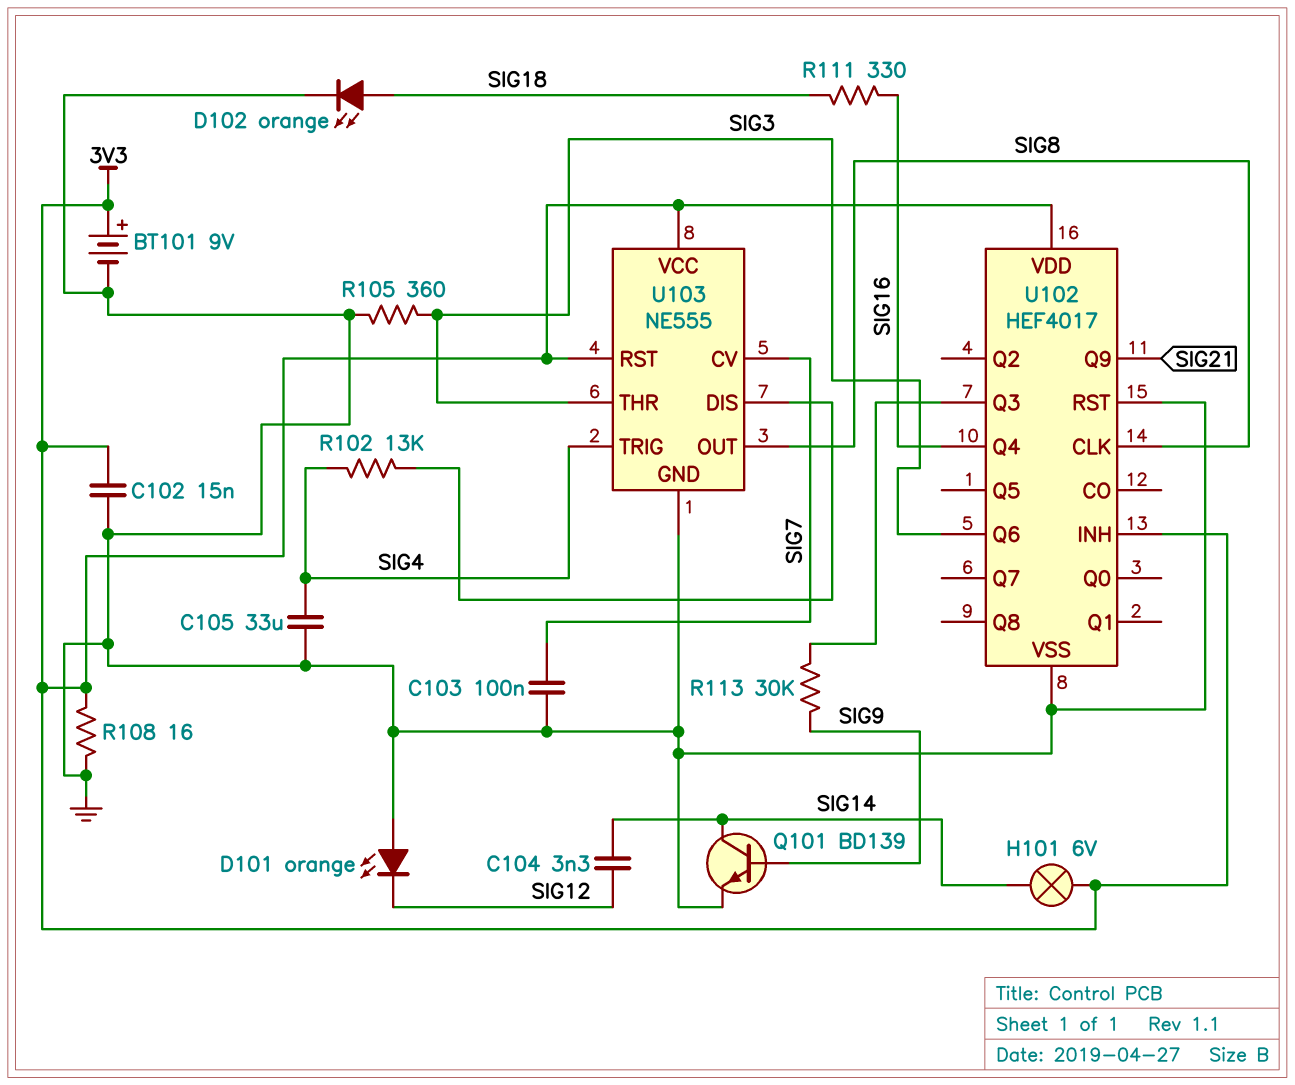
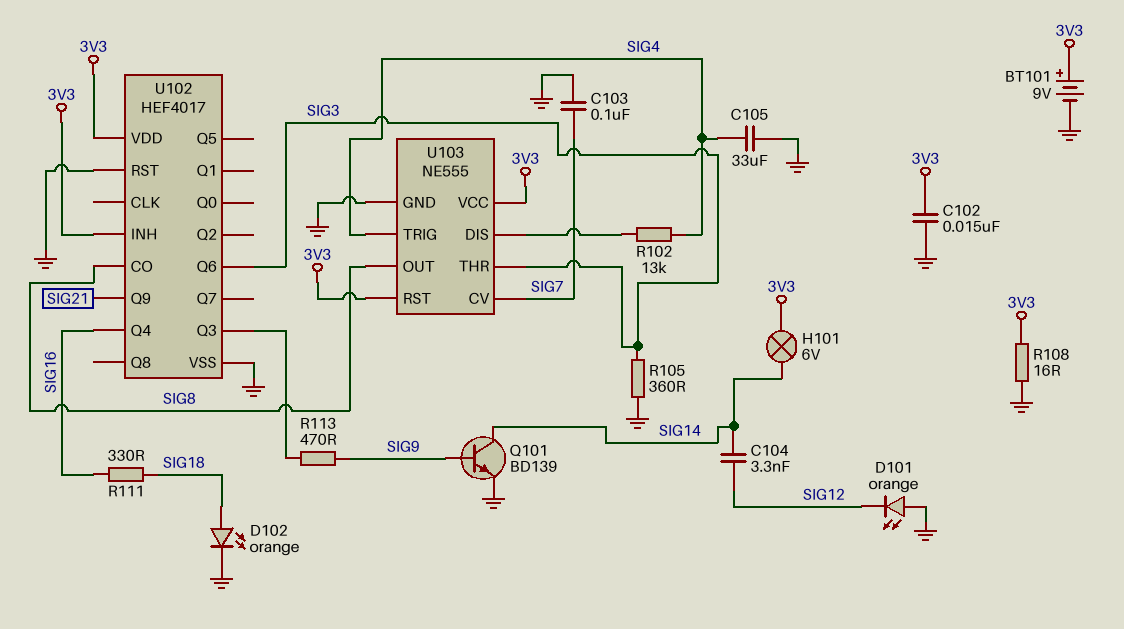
R113: 30k (SIG9, U102/Q3) -> 470 (SIG9, U102/Q3)
U102 pin CLK: SIG8 -> none
U102 pin CO: none -> SIG8

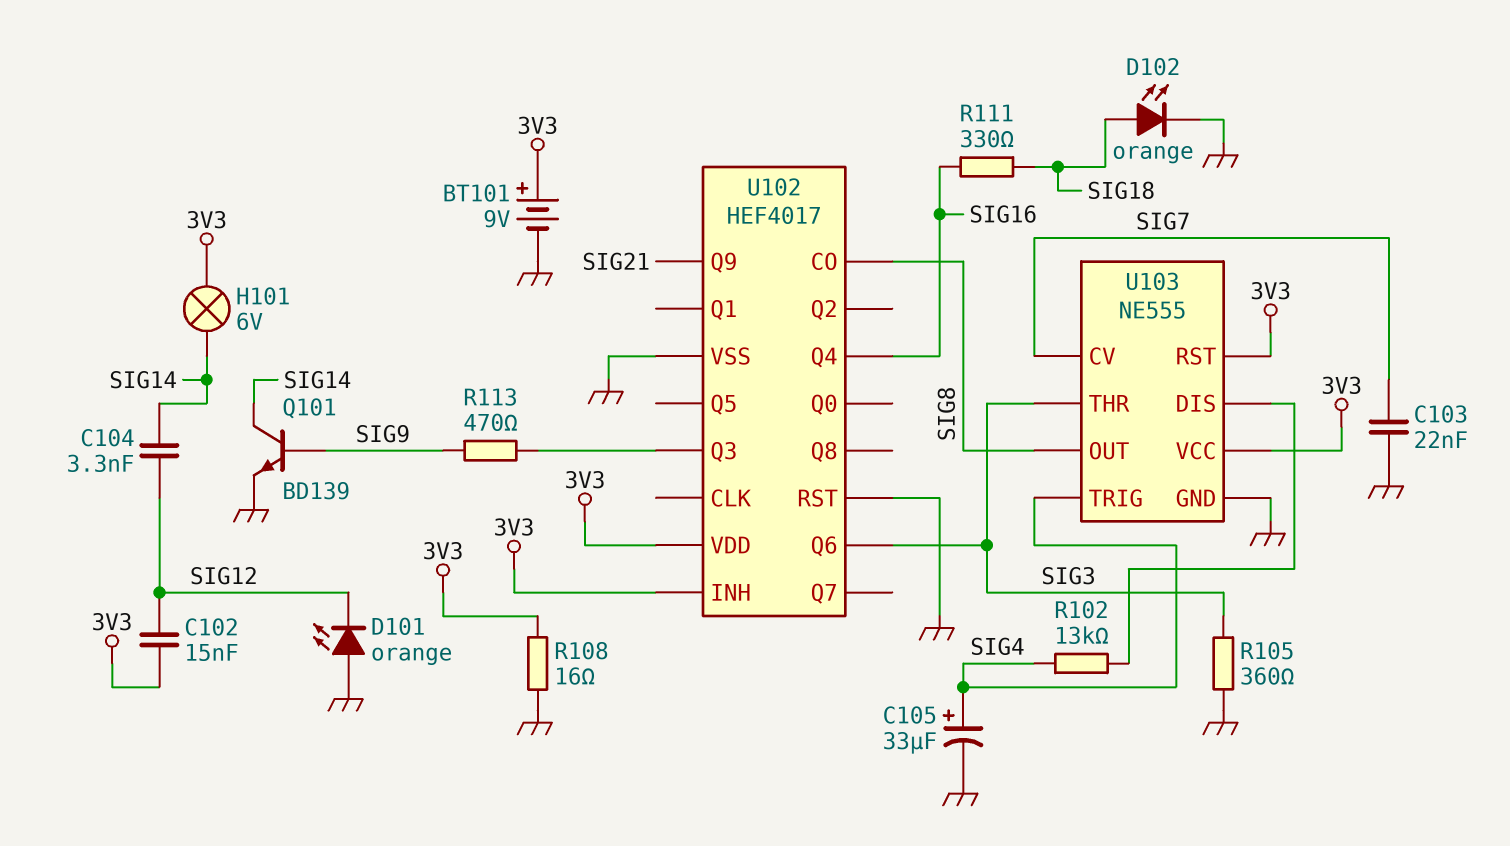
C102: 15nF (3V3, GND) -> 15nF (3V3, SIG12)
C103: 100nF (GND, SIG7) -> 22nF (GND, SIG7)
C105: 33uF (GND, SIG4) -> 33uF (plus SIG4, minus GND)

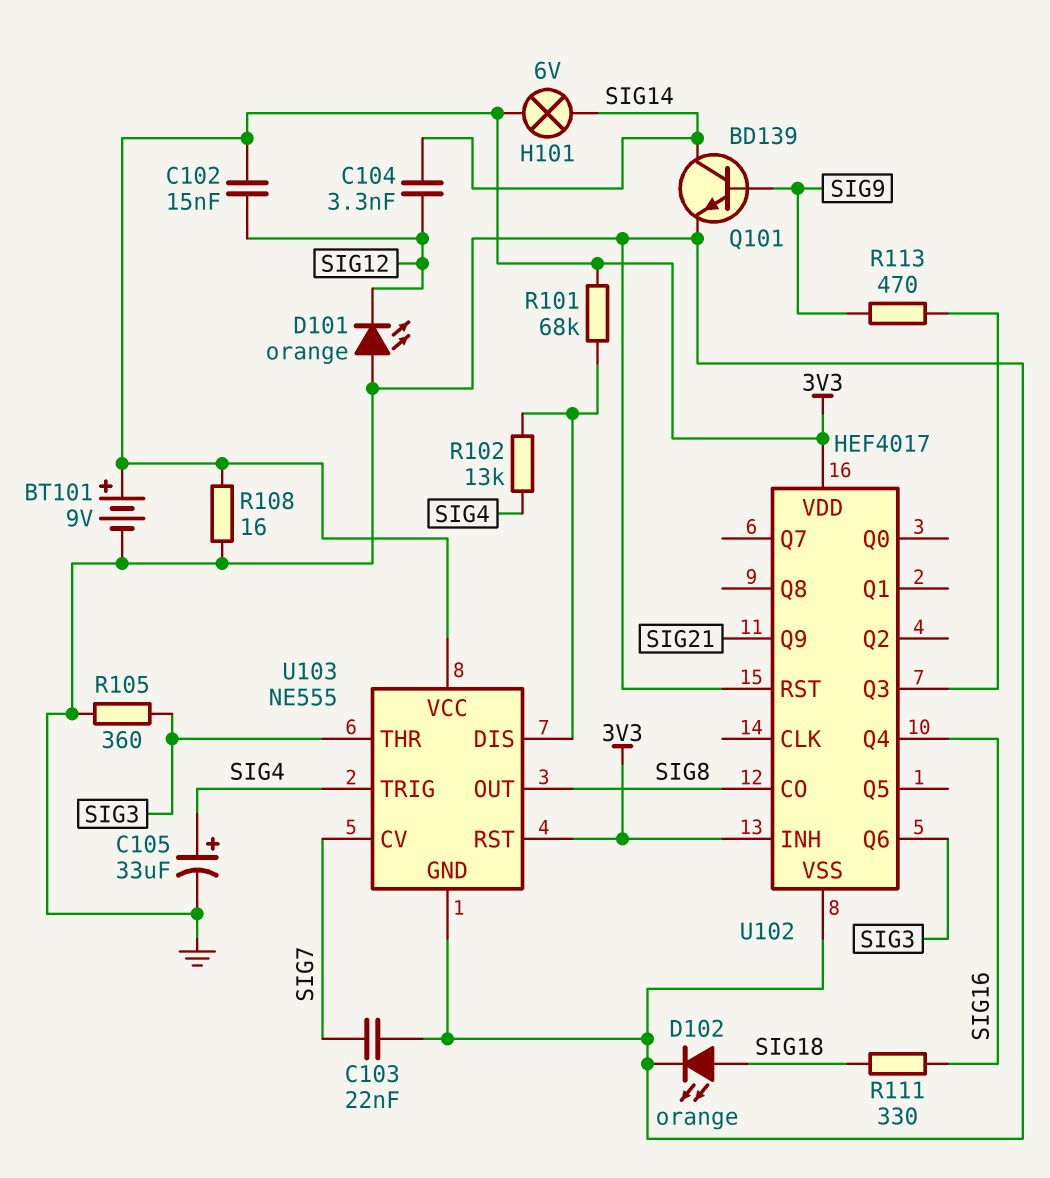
R101: none -> 68k (3V3, U103/DIS)

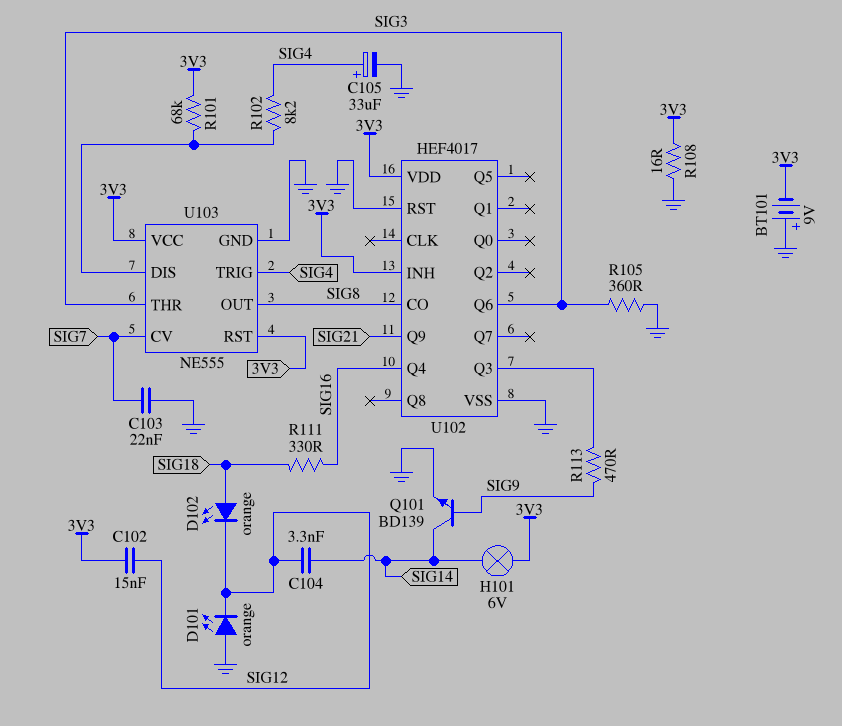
BT101: 9V (plus 3V3, minus GND) -> 9V (plus GND, minus 3V3)
D102: LED orange (A SIG18, K GND) -> LED orange (A SIG18, K SIG12)
R102: 13k (SIG4, U103/DIS) -> 8.2k (SIG4, U103/DIS)

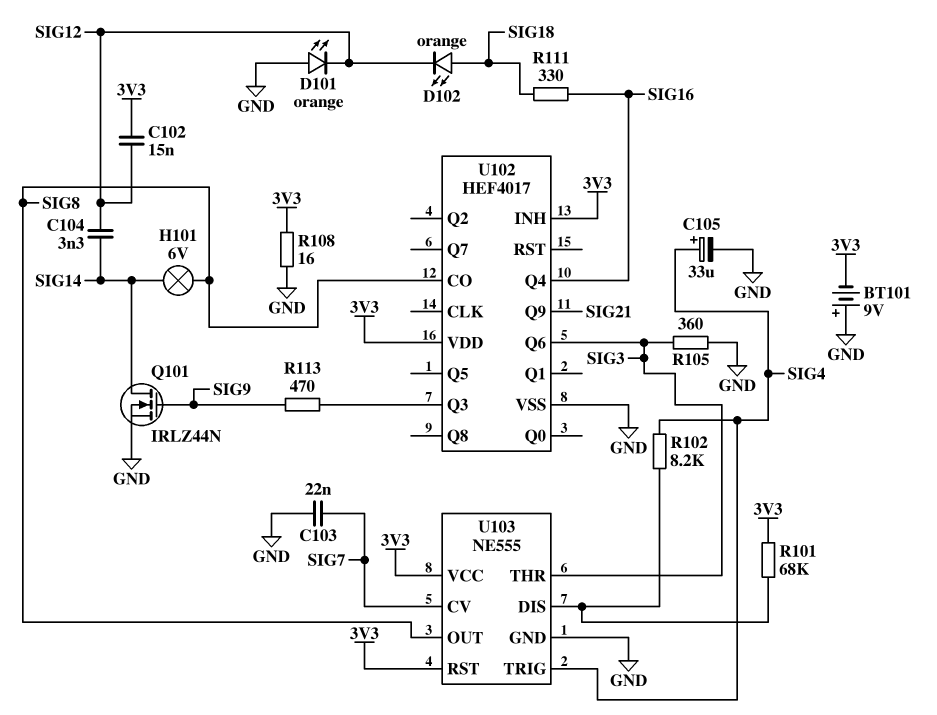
H101: lamp 6V (3V3, SIG14) -> lamp 6V (SIG8, SIG14)
Q101: NPN BD139 (B SIG9, C SIG14, E GND) -> NMOS IRLZ44N (G SIG9, D SIG14, S GND)
U102 pin RST: GND -> none

